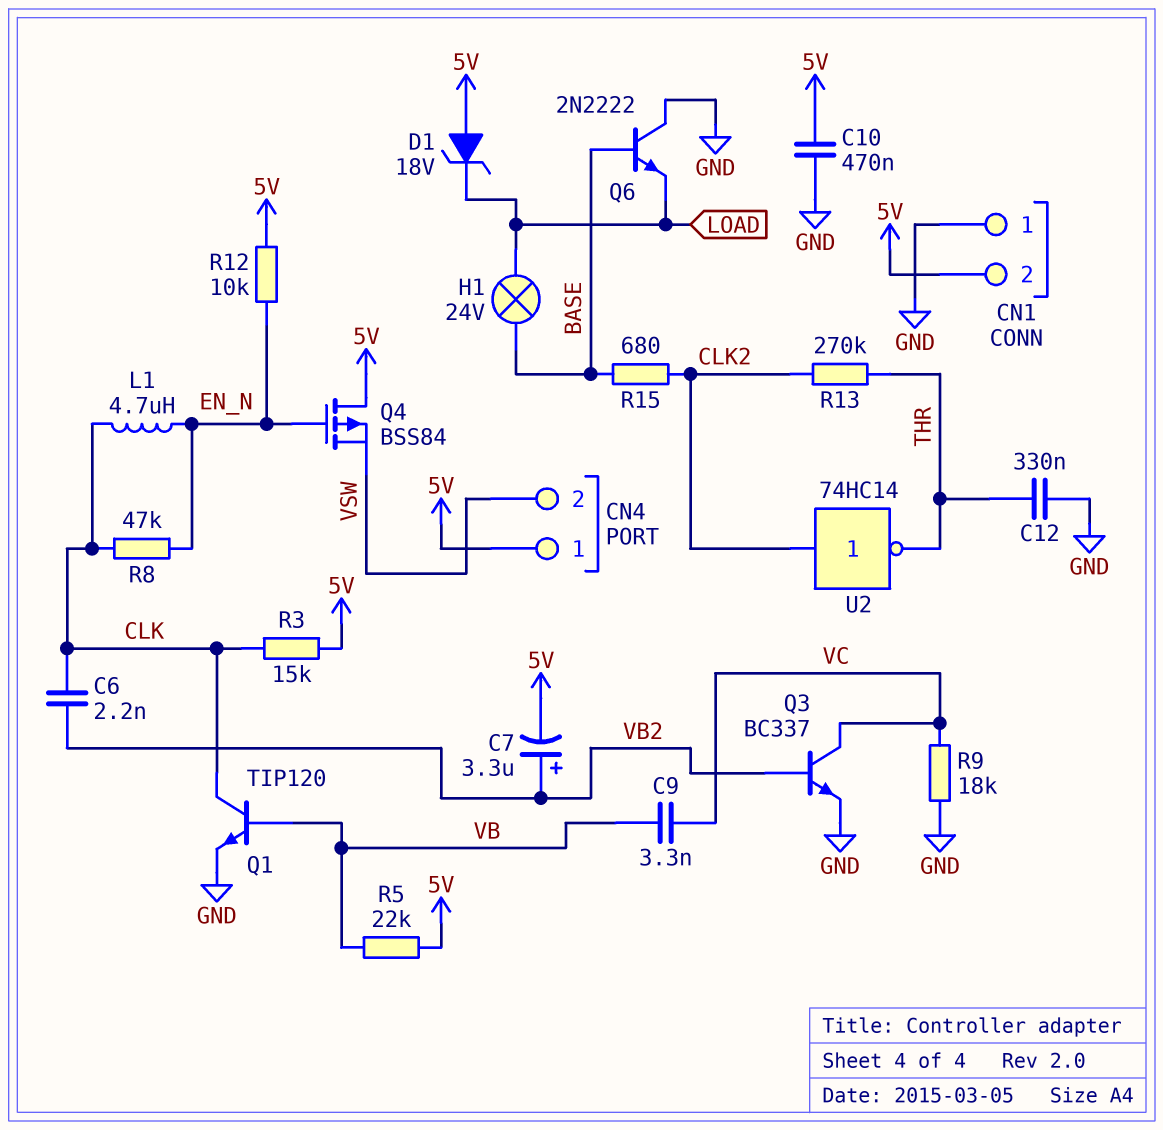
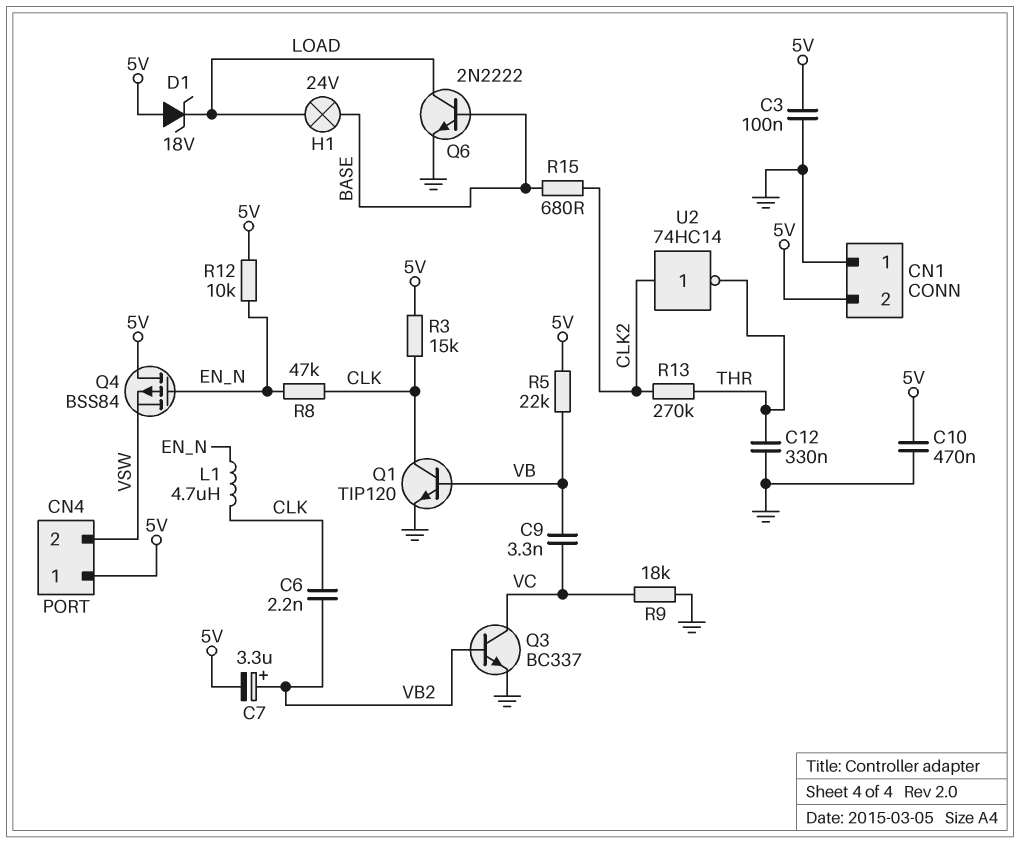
C3: none -> 100nF (5V, GND)
Q6: NPN 2N2222 (B BASE, C GND, E LOAD) -> NPN 2N2222 (B BASE, C LOAD, E GND)

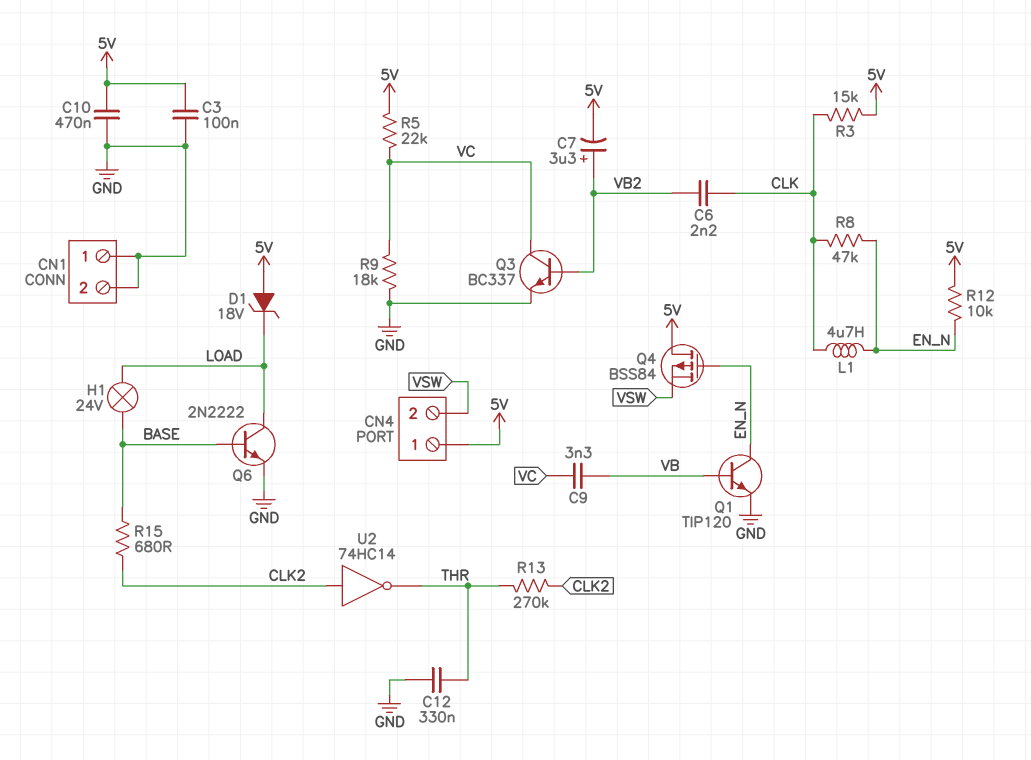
CN1 pin 2: 5V -> GND
Q1: NPN TIP120 (B VB, C CLK, E GND) -> NPN TIP120 (B VB, C EN_N, E GND)
R5: 22k (5V, VB) -> 22k (5V, VC)

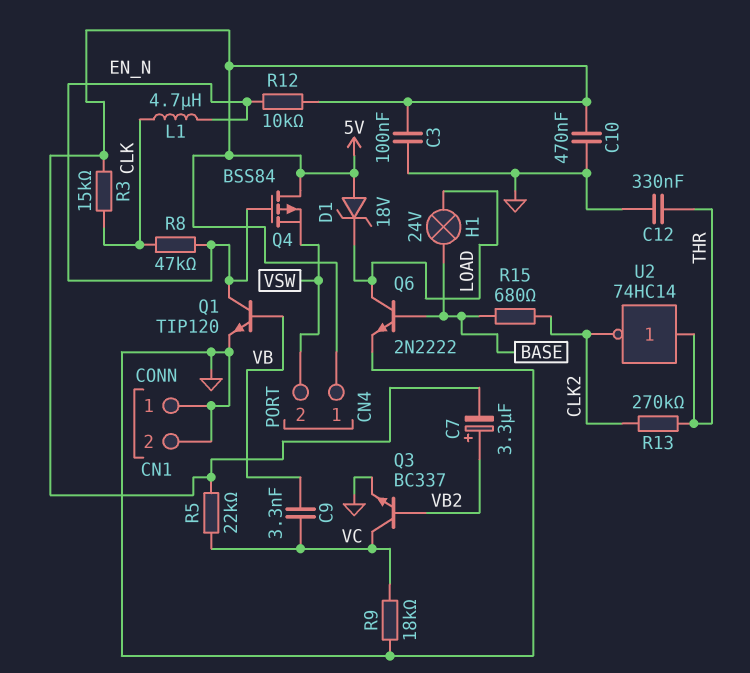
C6: 2.2nF (CLK, VB2) -> none
U2: NOT 74HC14 (in CLK2, out THR) -> NOT 74HC14 (in THR, out CLK2)

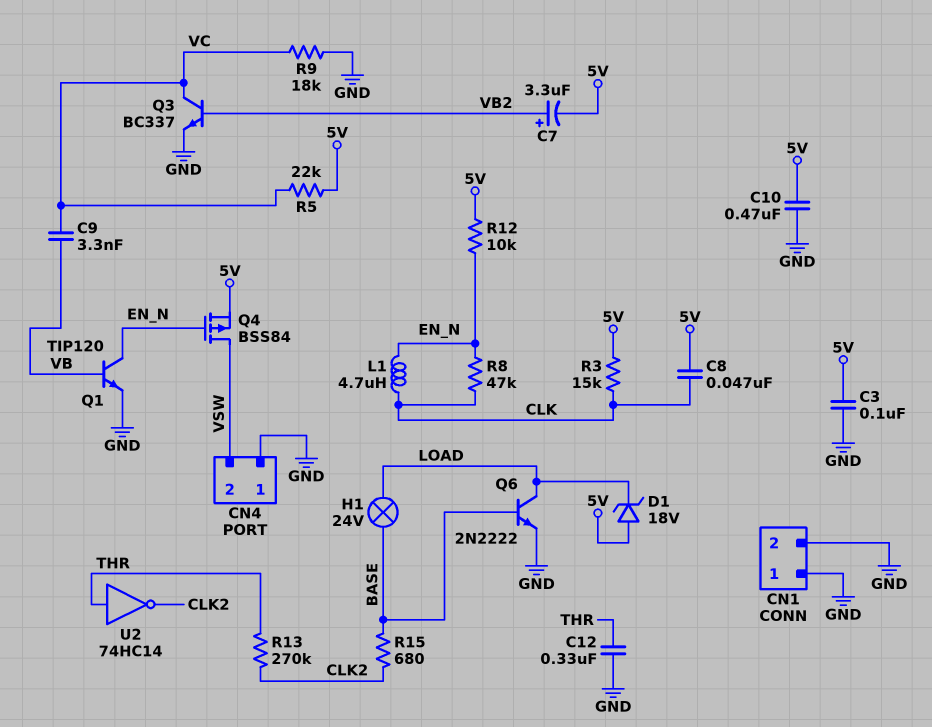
C8: none -> 47nF (5V, CLK)
CN4 pin 1: 5V -> GND
Q4: PMOS BSS84 (G EN_N, D 5V, S VSW) -> PMOS BSS84 (G EN_N, D VSW, S 5V)

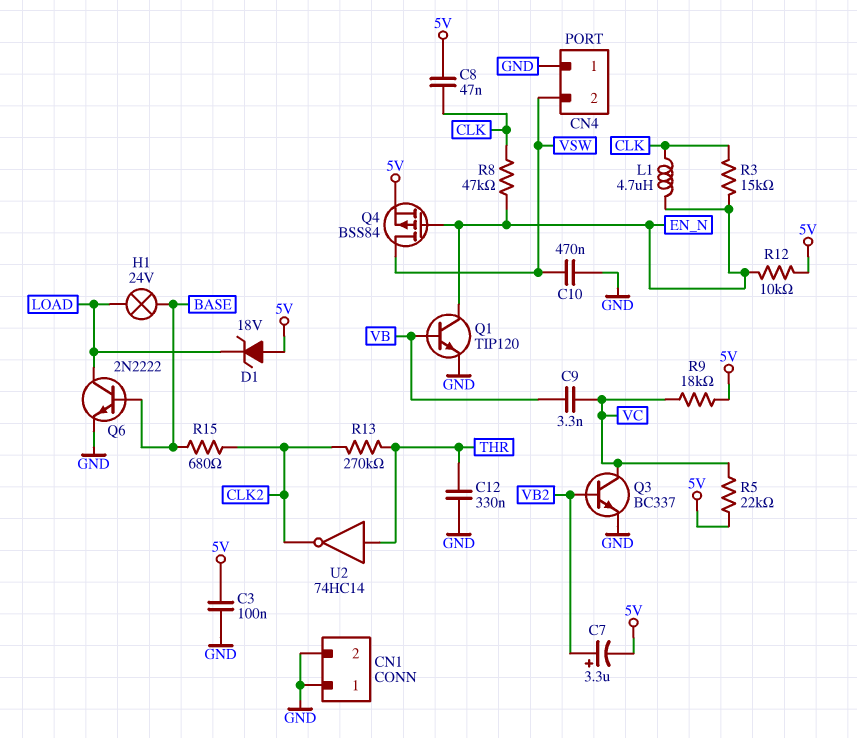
C10: 470nF (5V, GND) -> 470nF (GND, VSW)
R3: 15k (5V, CLK) -> 15k (CLK, EN_N)
R9: 18k (GND, VC) -> 18k (5V, VC)

